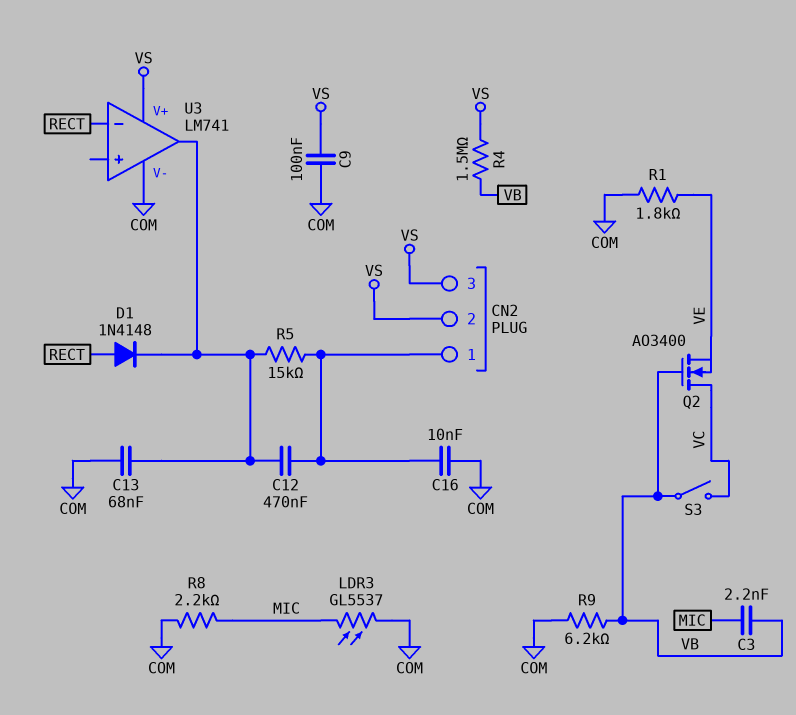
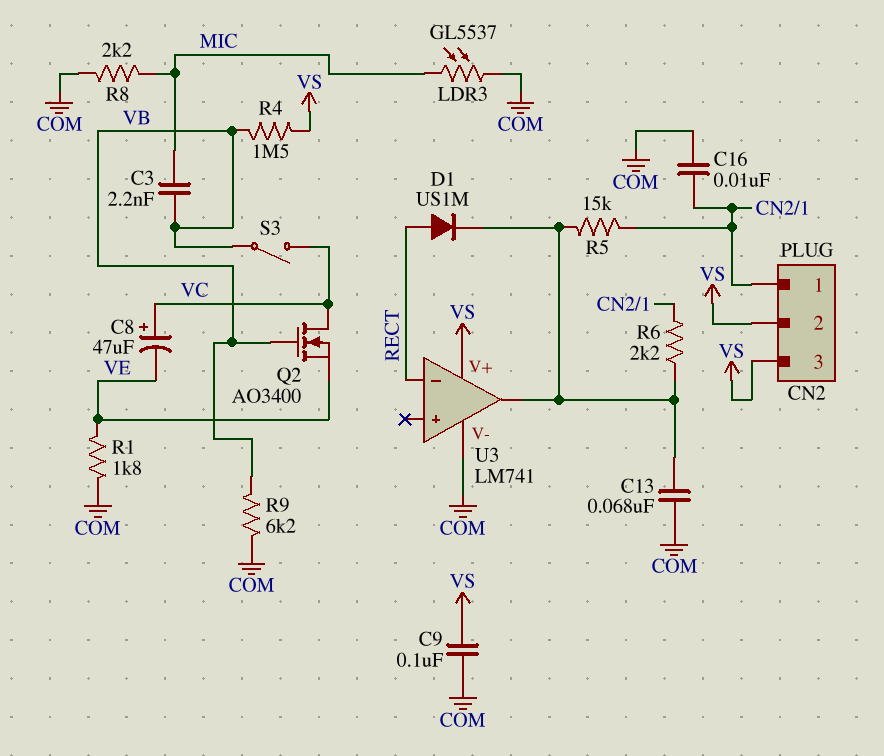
C8: none -> 47uF (plus VC, minus VE)
C12: 470nF (CN2/1, U3/out) -> none
D1: diode 1N4148 (A RECT, K U3/out) -> diode US1M (A RECT, K U3/out)
R6: none -> 2.2k (CN2/1, U3/out)

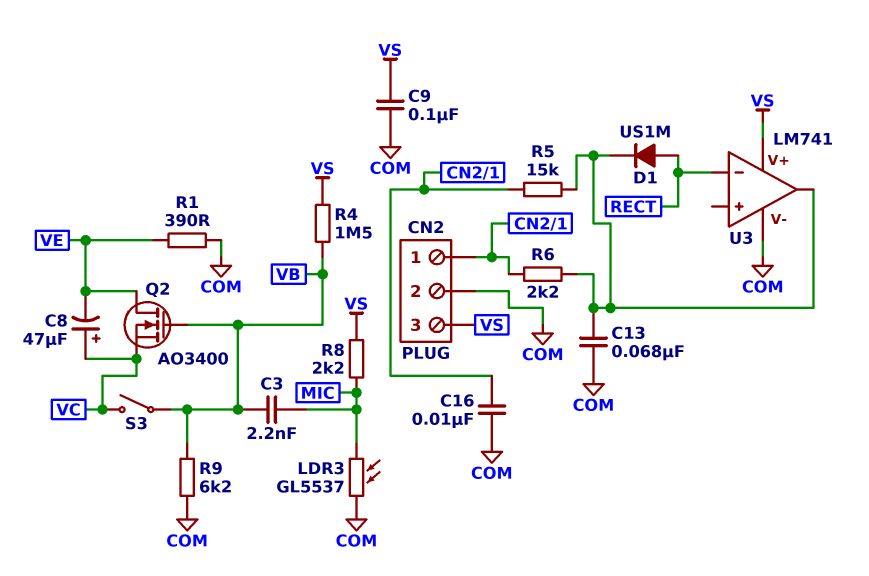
CN2 pin 2: VS -> COM
Q2: NMOS AO3400 (G VB, D VC, S VE) -> NMOS AO3400 (G VB, D VE, S VC)
R1: 1.8k (COM, VE) -> 390 (COM, VE)
R8: 2.2k (COM, MIC) -> 2.2k (MIC, VS)

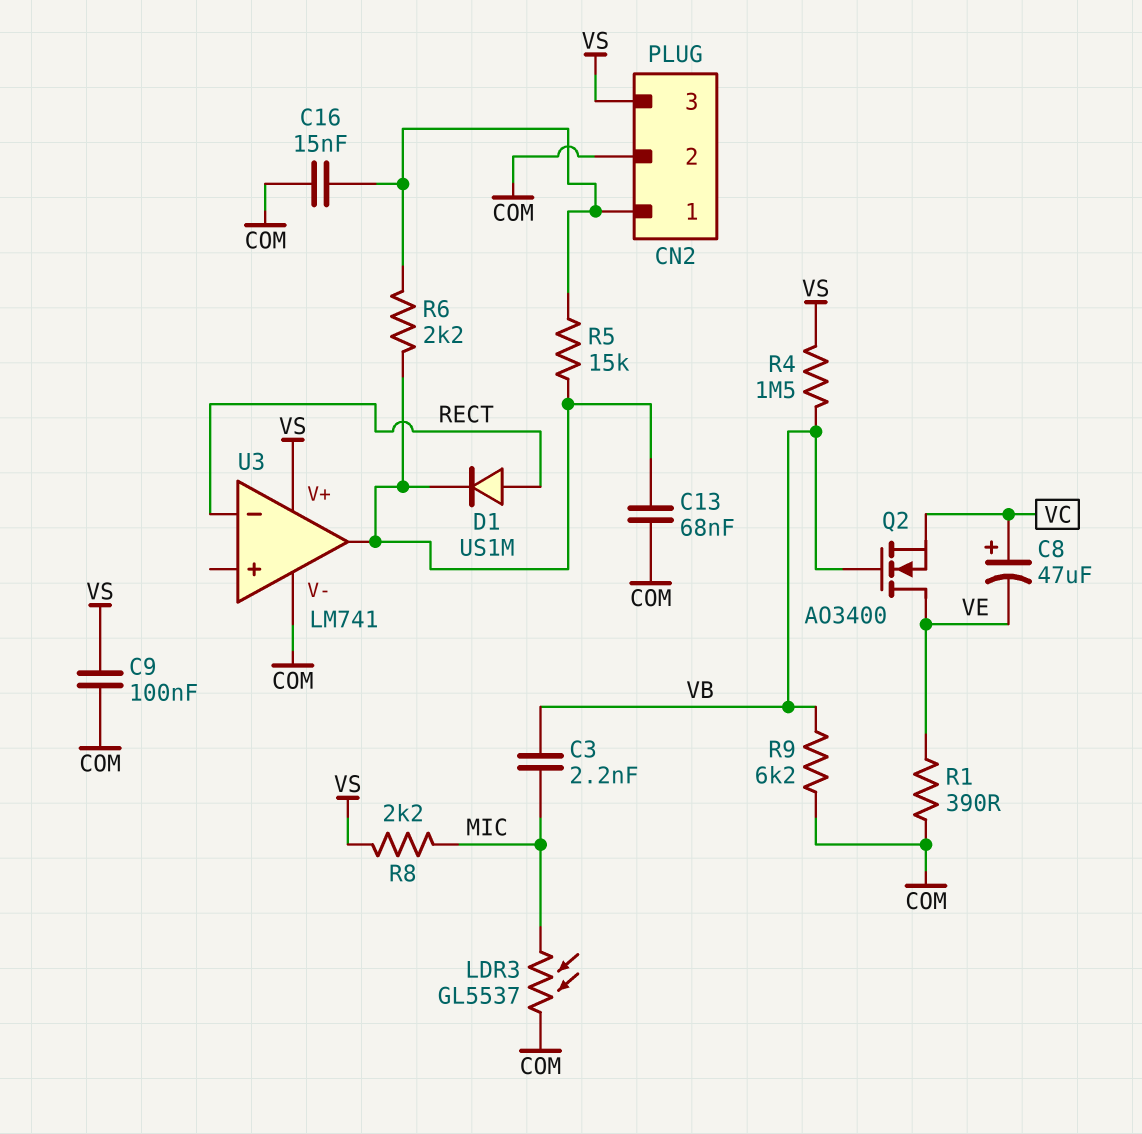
C16: 10nF (CN2/1, COM) -> 15nF (CN2/1, COM)
S3: switch (VB, VC) -> none

